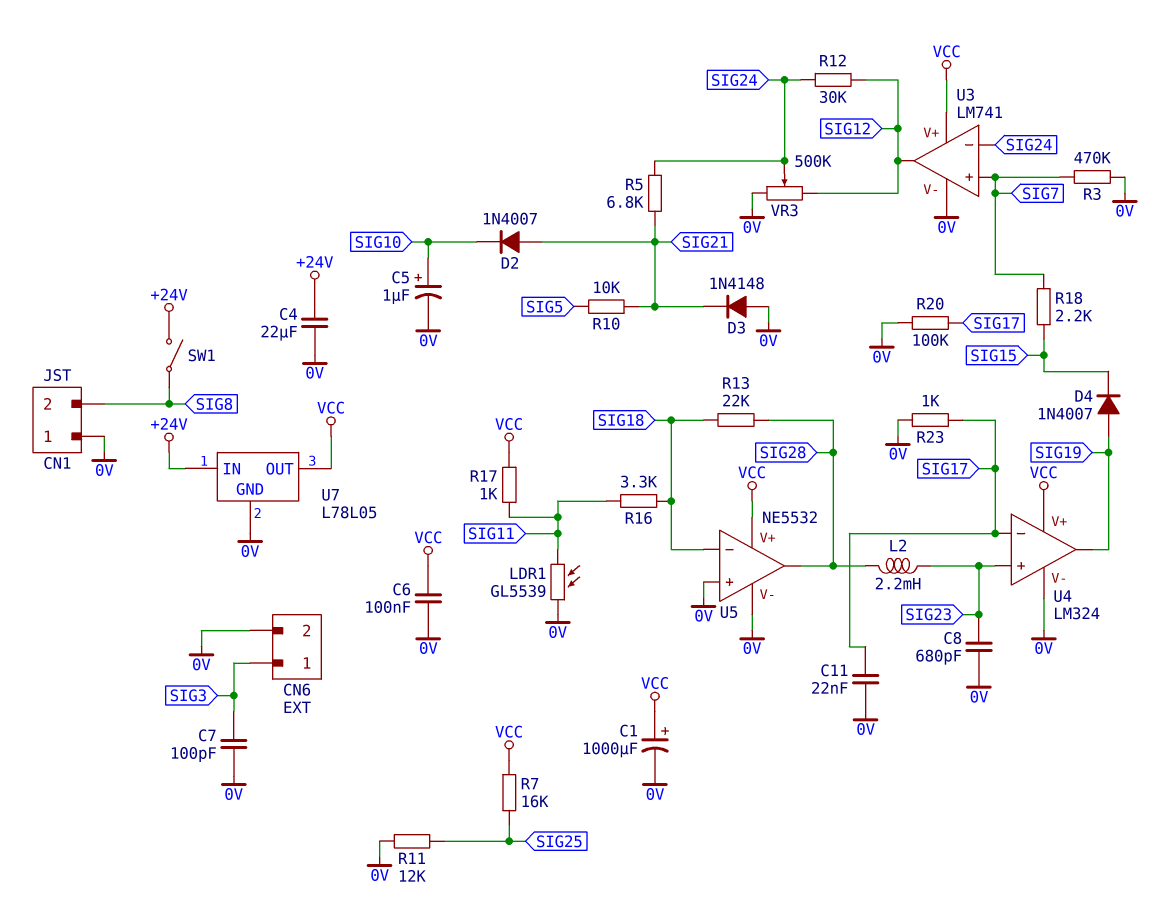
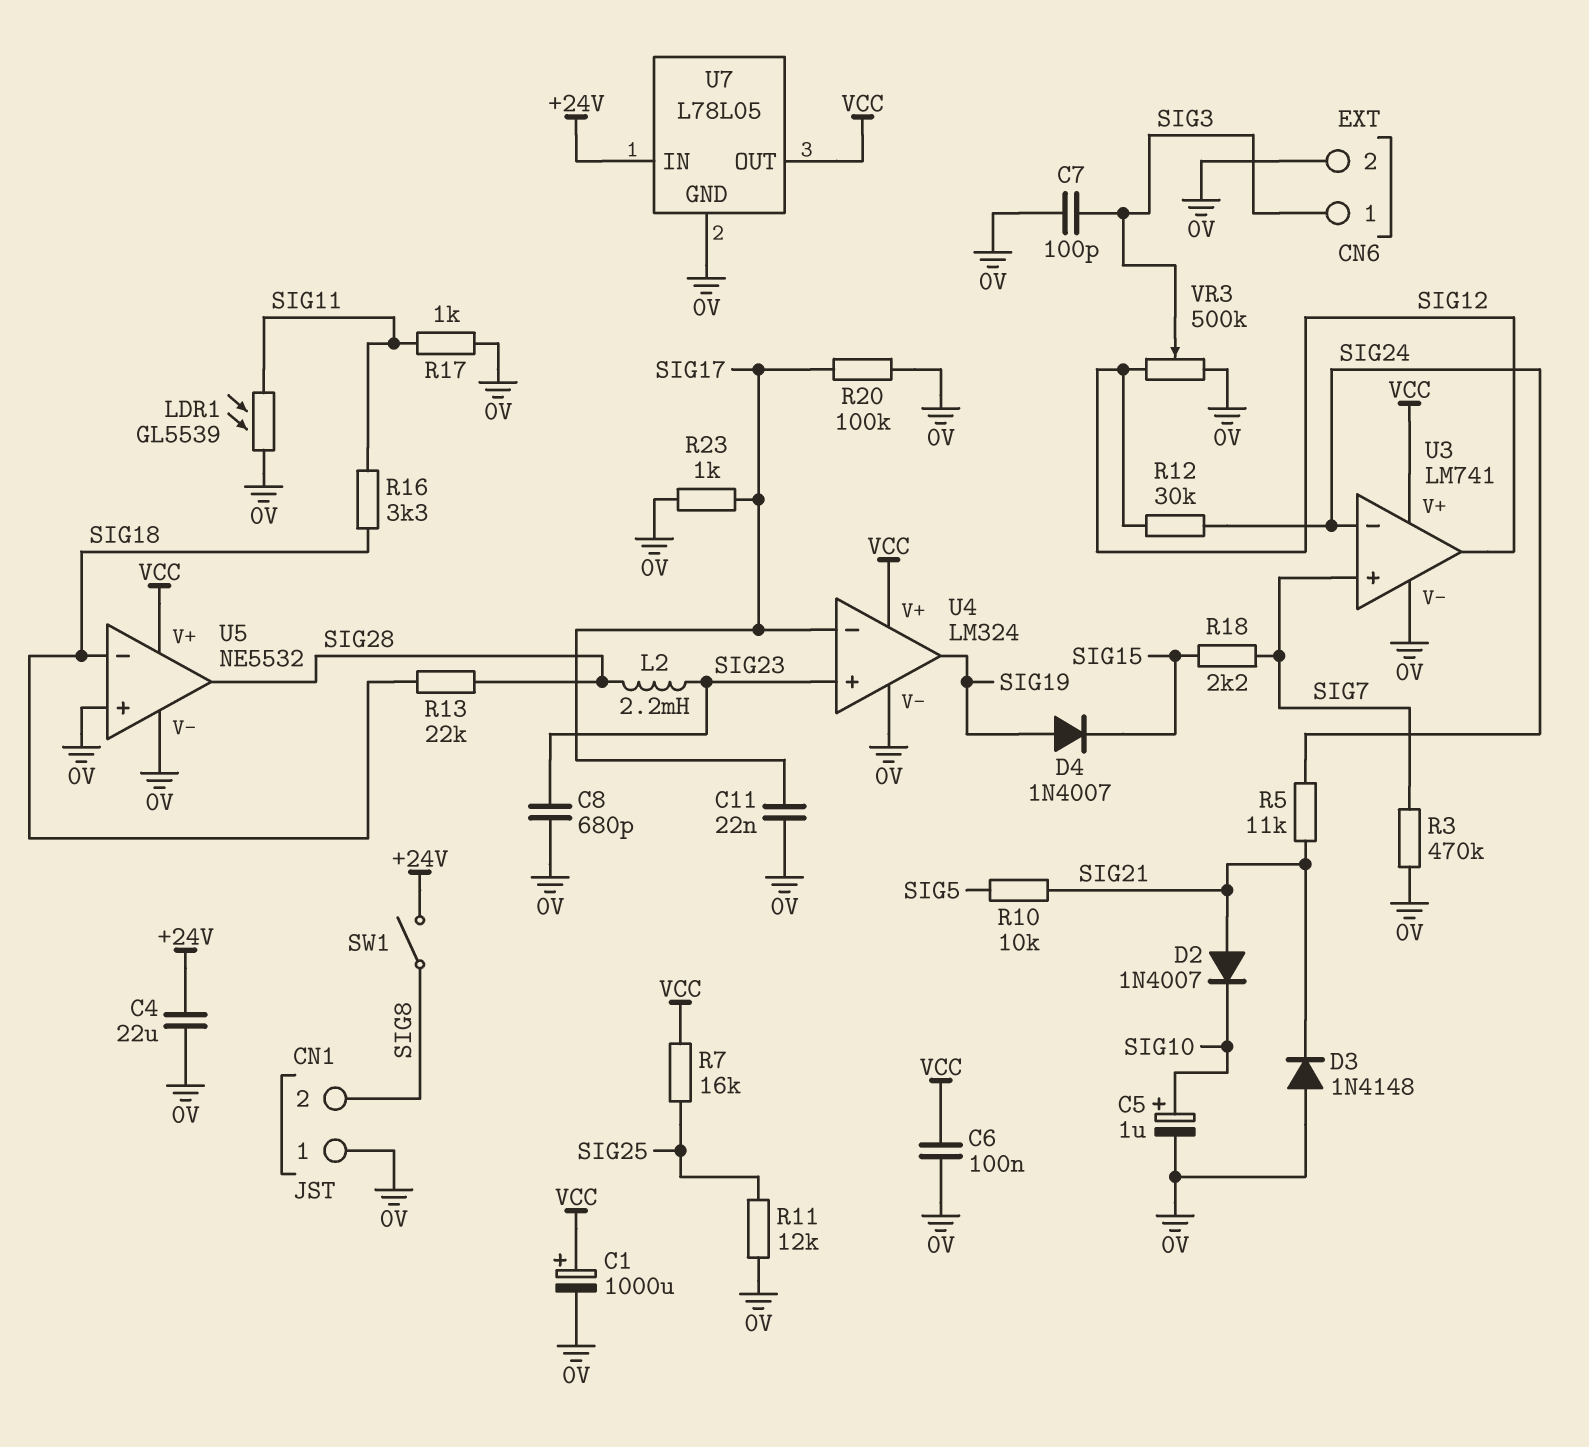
R5: 6.8k (SIG21, SIG24) -> 11k (SIG21, SIG24)
R17: 1k (SIG11, VCC) -> 1k (0V, SIG11)
VR3: 500k (0V, SIG12, wiper SIG24) -> 500k (0V, SIG12, wiper SIG3)

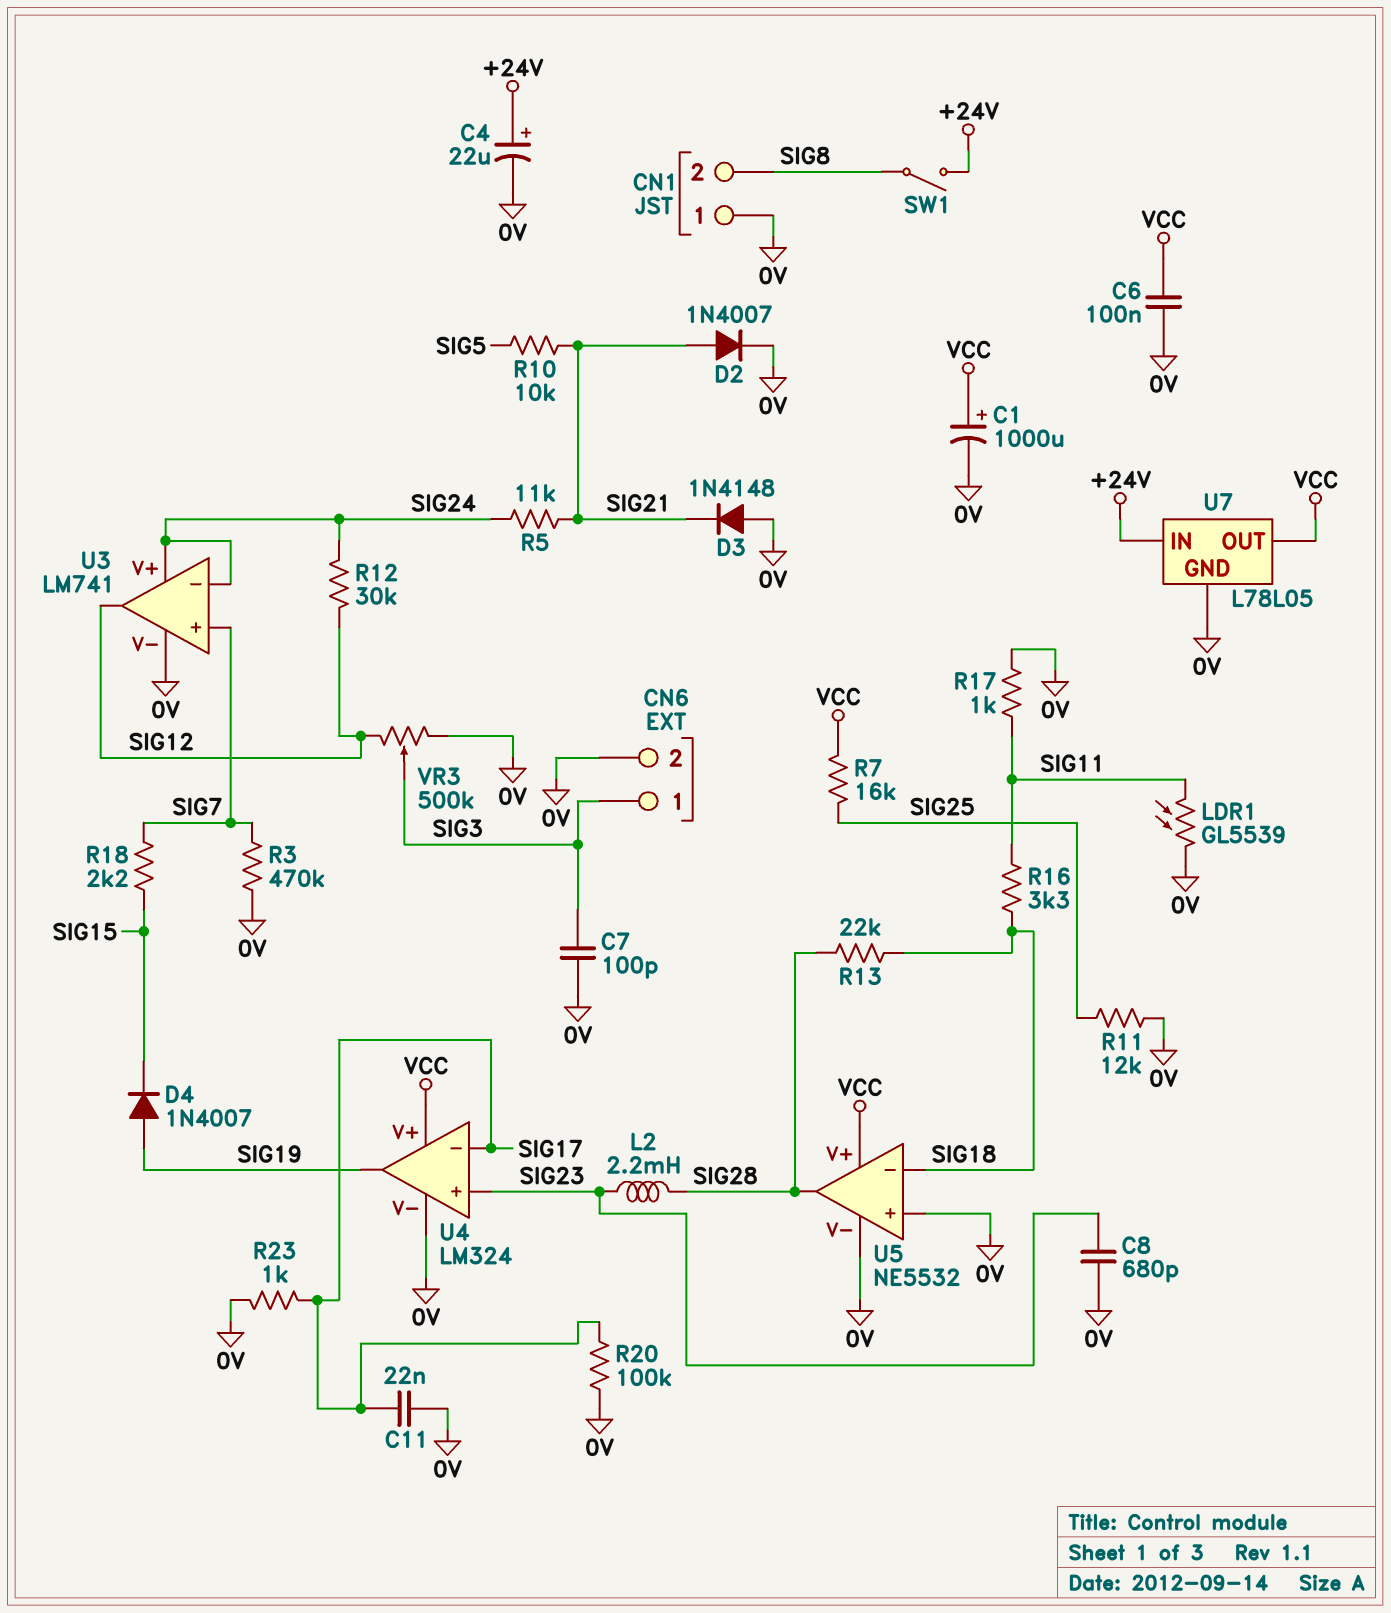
C4: 22uF (+24V, 0V) -> 22uF (plus +24V, minus 0V)
C5: 1uF (plus SIG10, minus 0V) -> none
D2: diode 1N4007 (A SIG21, K SIG10) -> diode 1N4007 (A SIG21, K 0V)
U3 pin V+: VCC -> SIG24

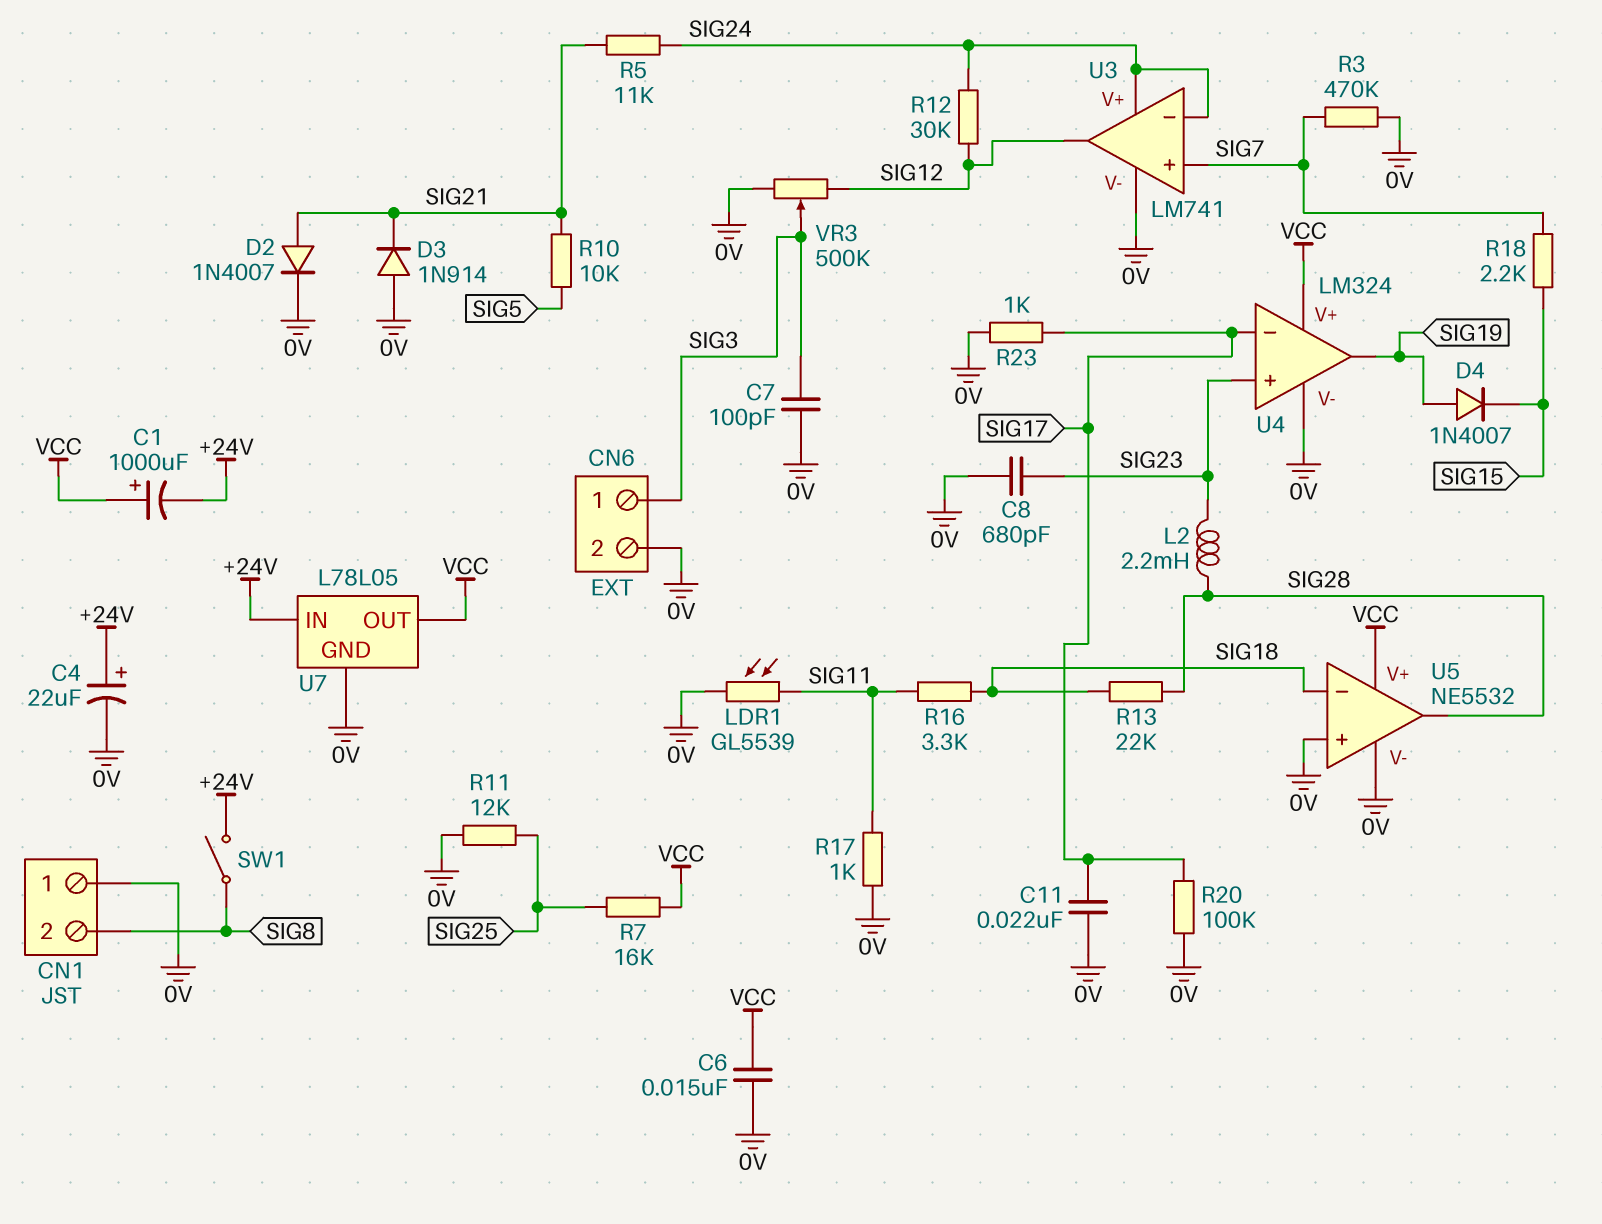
C1: 1000uF (plus VCC, minus 0V) -> 1000uF (plus VCC, minus +24V)
C6: 100nF (0V, VCC) -> 15nF (0V, VCC)
D3: diode 1N4148 (A 0V, K SIG21) -> diode 1N914 (A 0V, K SIG21)

